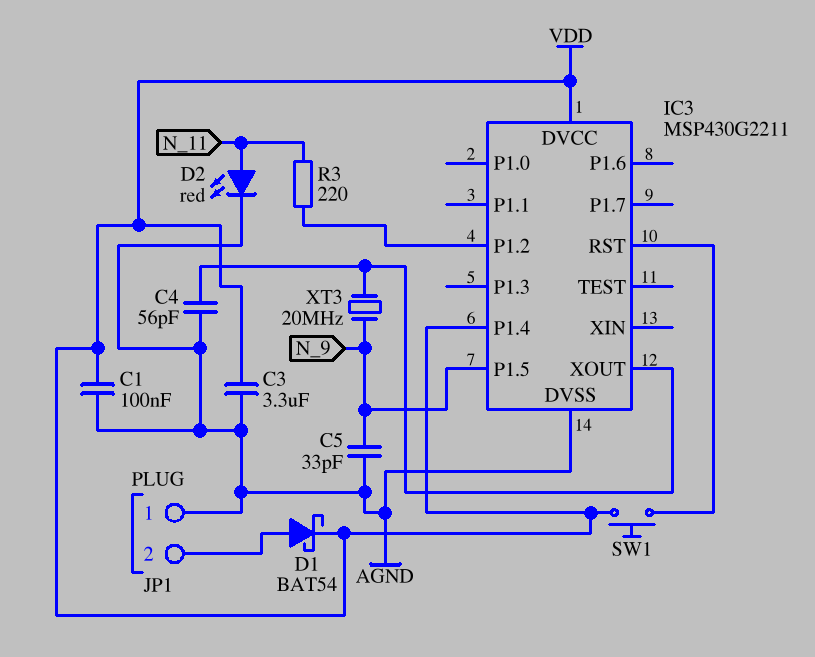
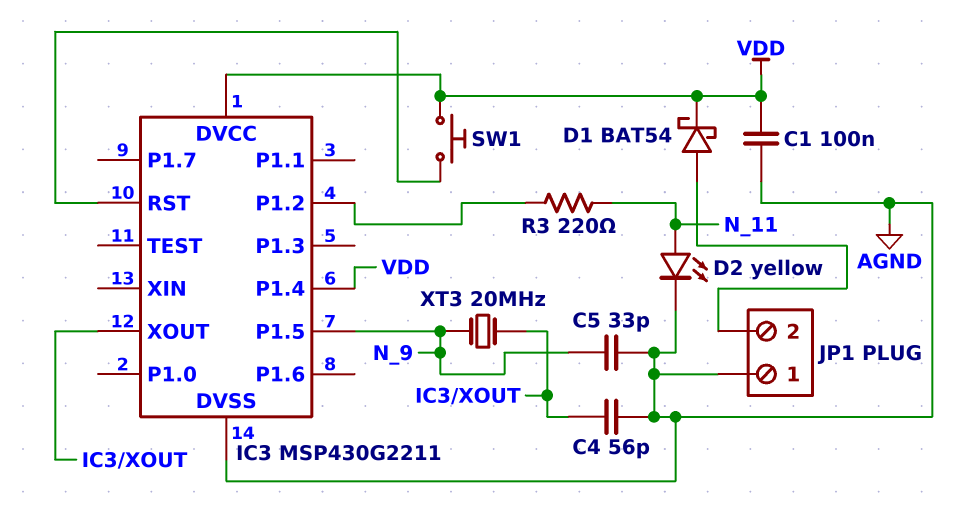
C3: 3.3uF (AGND, VDD) -> none
D2: LED red (A N_11, K AGND) -> LED yellow (A N_11, K AGND)

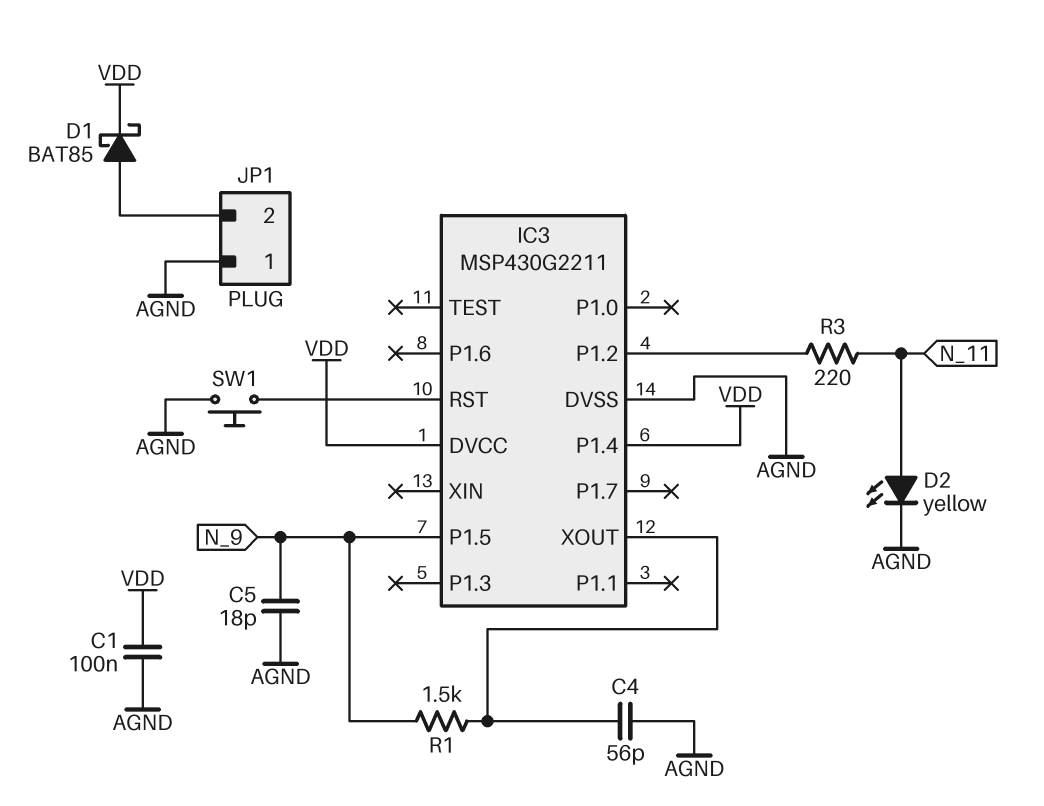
C5: 33pF (AGND, N_9) -> 18pF (AGND, N_9)
D1: schottky BAT54 (A JP1/2, K VDD) -> schottky BAT85 (A JP1/2, K VDD)
R1: none -> 1.5k (IC3/XOUT, N_9)
SW1: button (IC3/RST, VDD) -> button (AGND, IC3/RST)
XT3: 20MHz (IC3/XOUT, N_9) -> none

